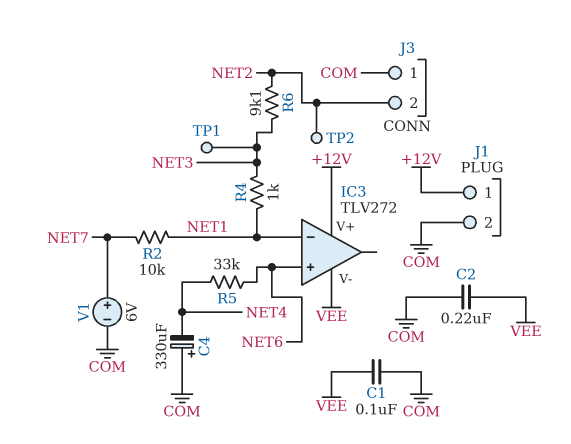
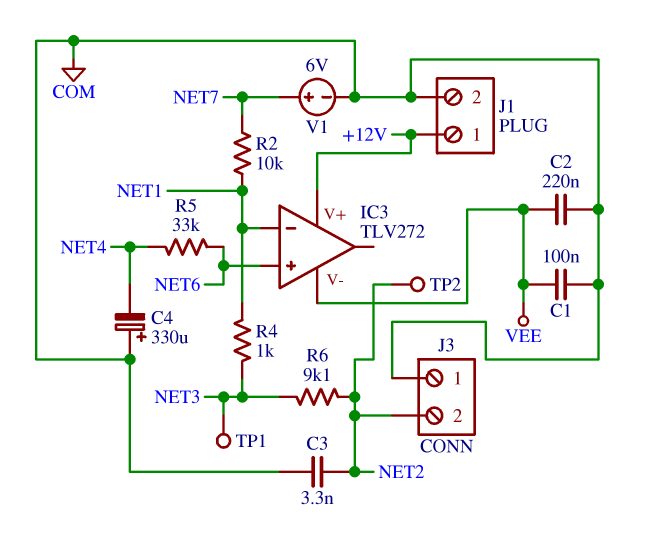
C3: none -> 3.3nF (COM, NET2)

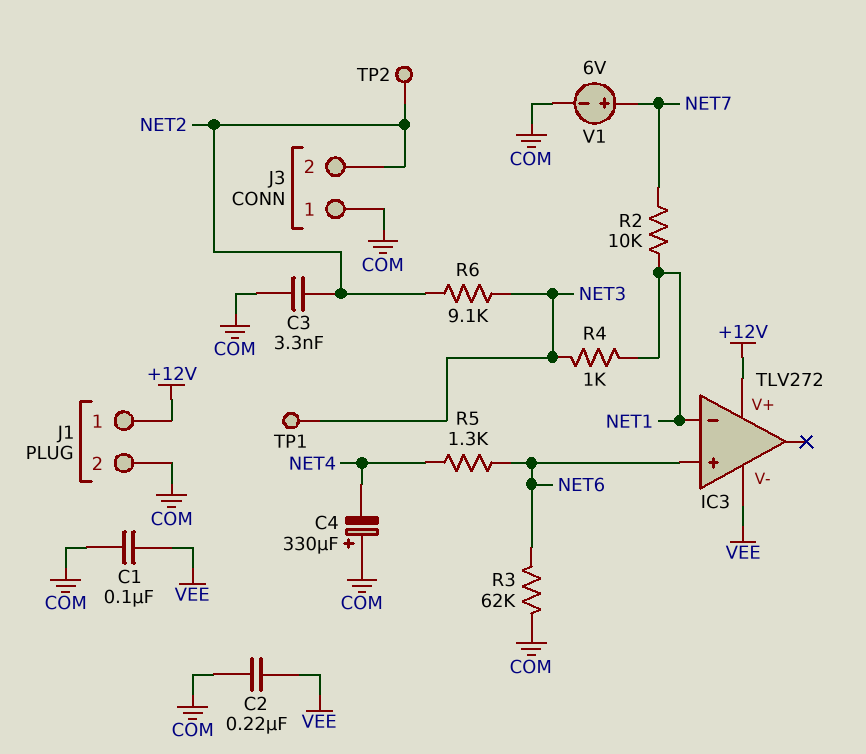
R3: none -> 62k (COM, NET6)
R5: 33k (NET4, NET6) -> 1.3k (NET4, NET6)

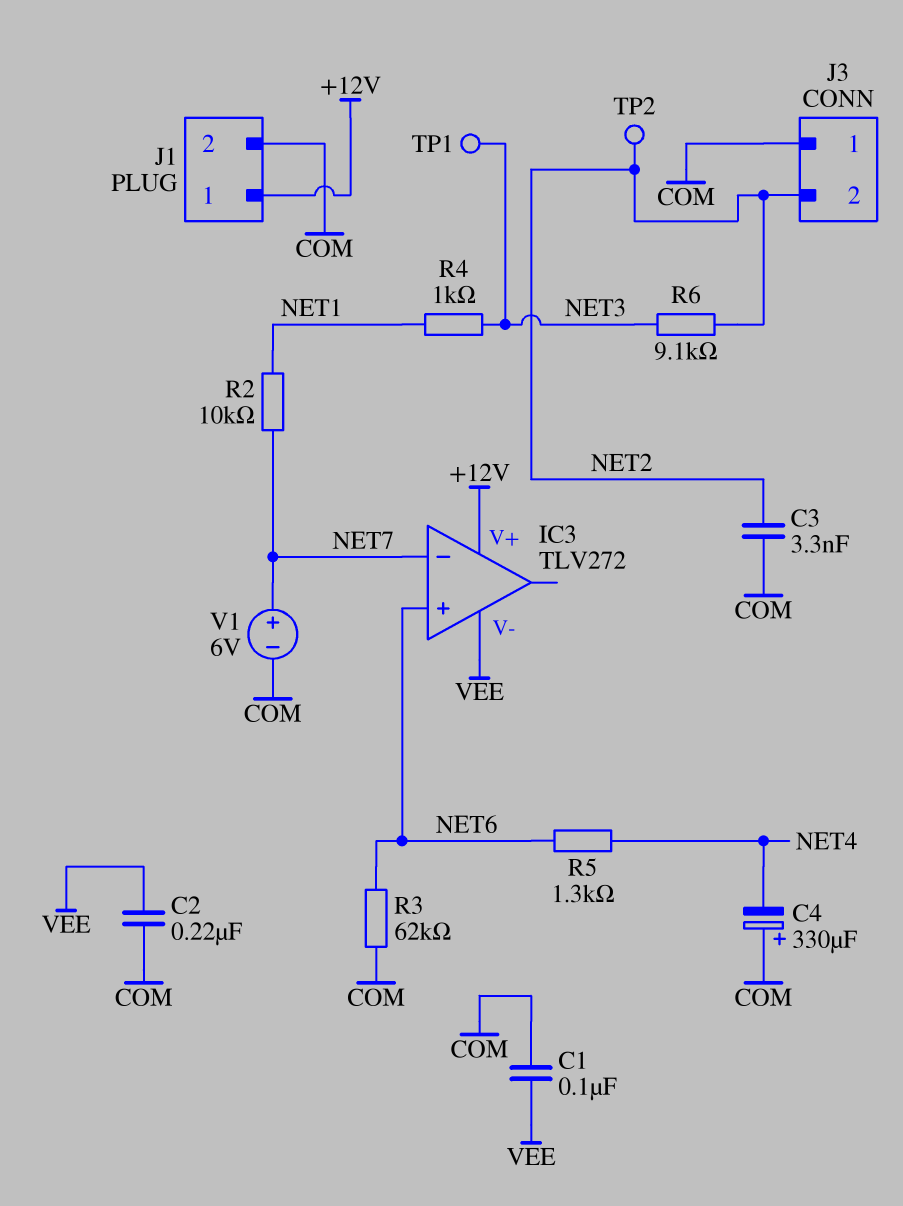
IC3 pin in-: NET1 -> NET7

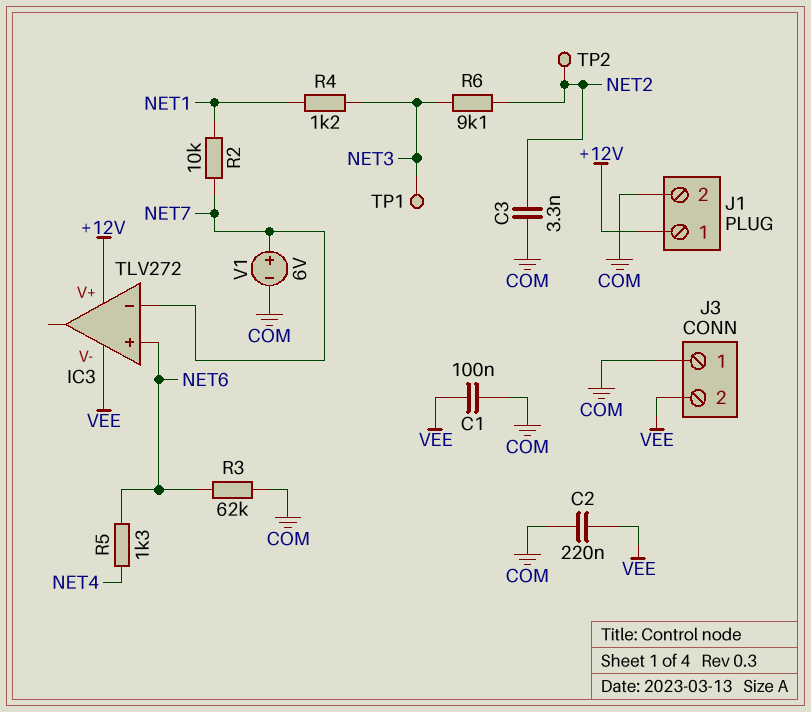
C4: 330uF (plus COM, minus NET4) -> none
J3 pin 2: NET2 -> VEE
R4: 1k (NET1, NET3) -> 1.2k (NET1, NET3)

